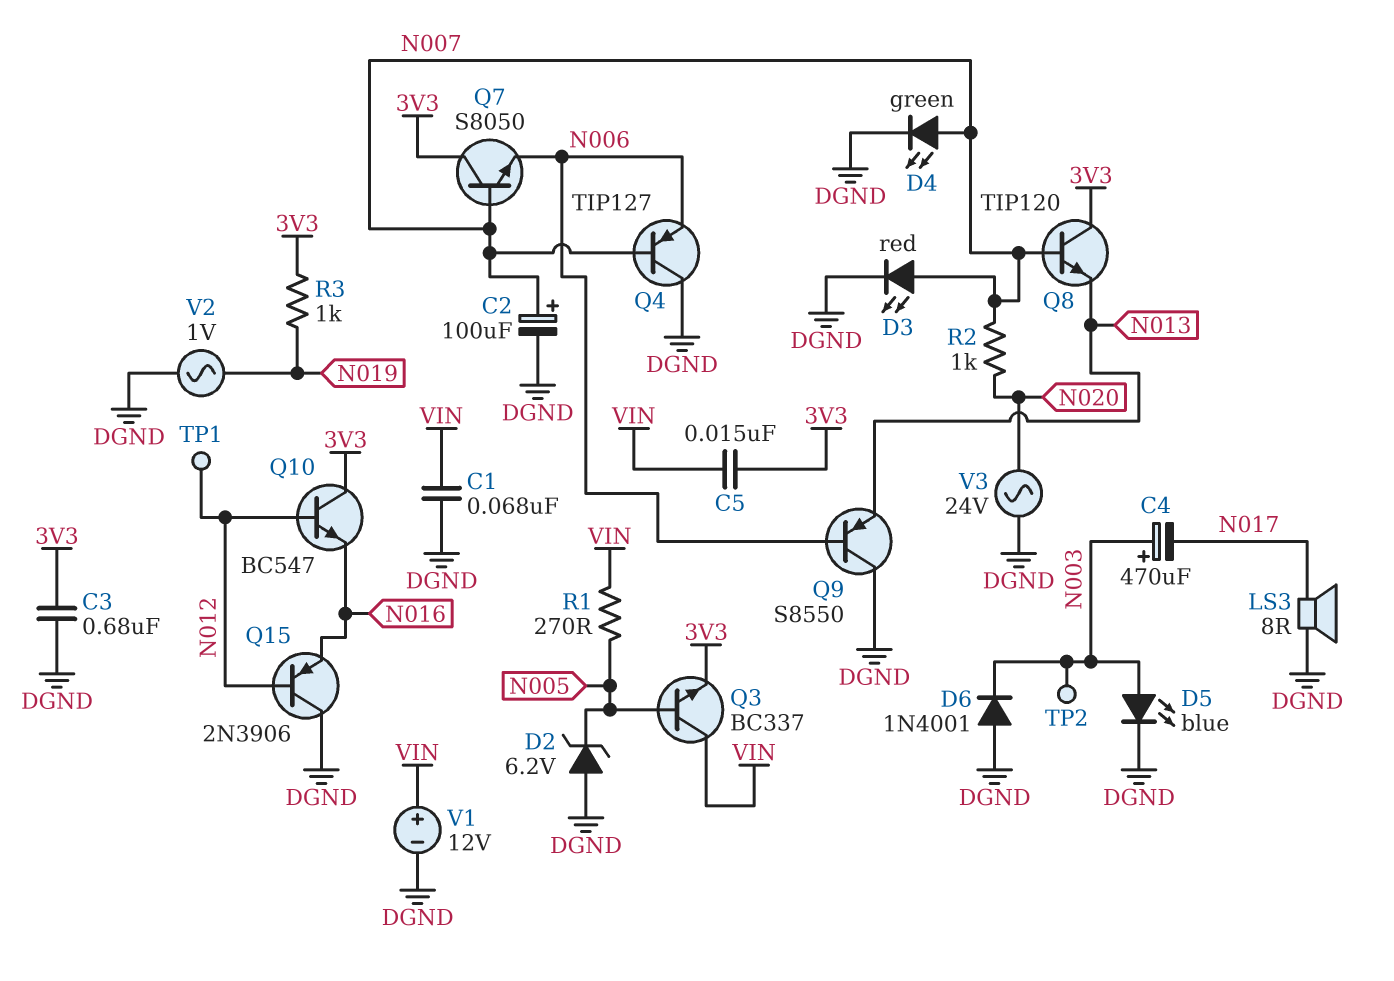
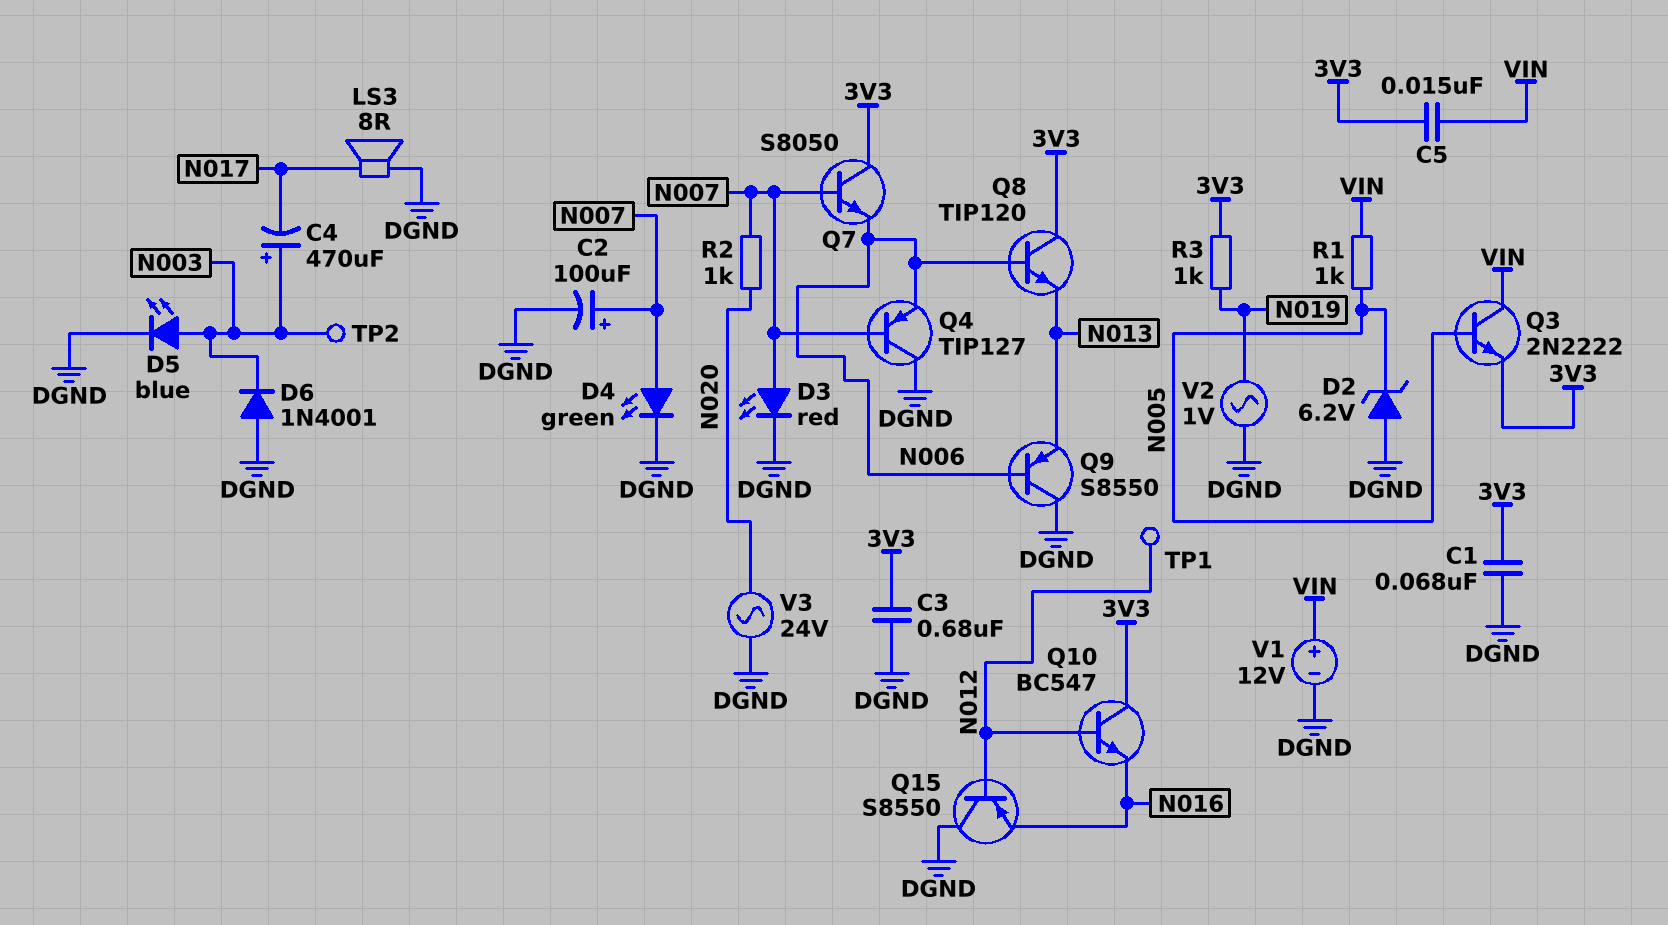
C1: 68nF (DGND, VIN) -> 68nF (3V3, DGND)
Q3: NPN BC337 (B N005, C VIN, E 3V3) -> NPN 2N2222 (B N005, C VIN, E 3V3)
Q8: NPN TIP120 (B N007, C 3V3, E N013) -> NPN TIP120 (B N006, C 3V3, E N013)
Q15: PNP 2N3906 (B N012, C DGND, E N016) -> PNP S8550 (B N012, C DGND, E N016)
R1: 270 (N005, VIN) -> 1k (N005, VIN)

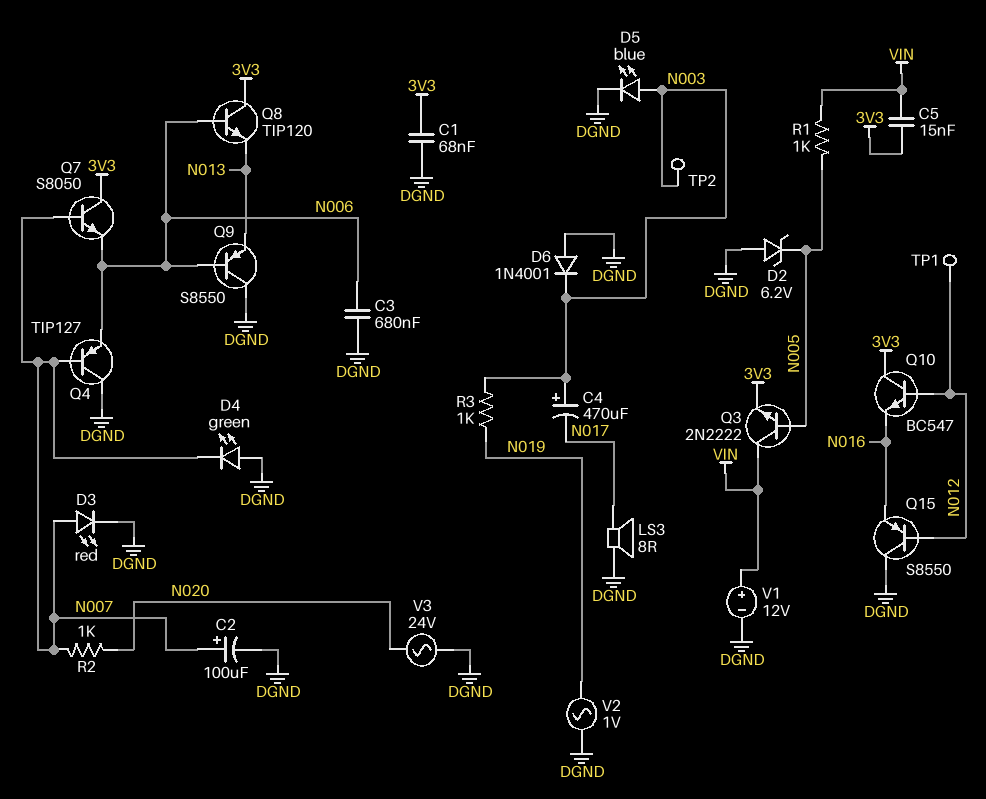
C3: 680nF (3V3, DGND) -> 680nF (DGND, N006)
D4: LED green (A N007, K DGND) -> LED green (A DGND, K N007)
R3: 1k (3V3, N019) -> 1k (N003, N019)

